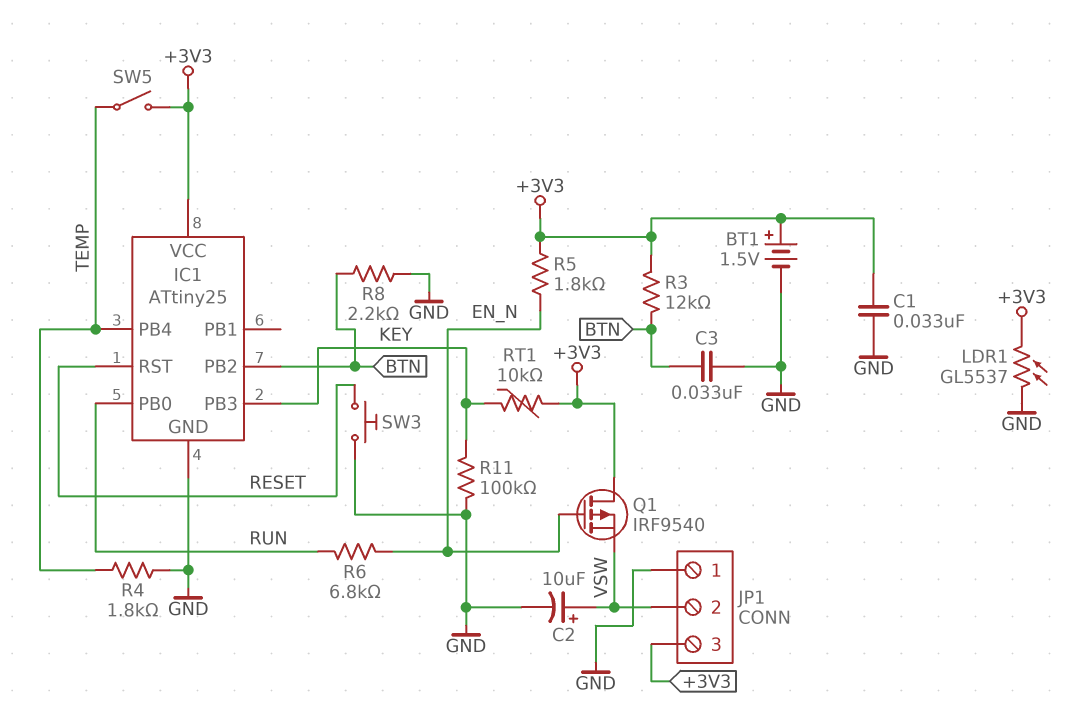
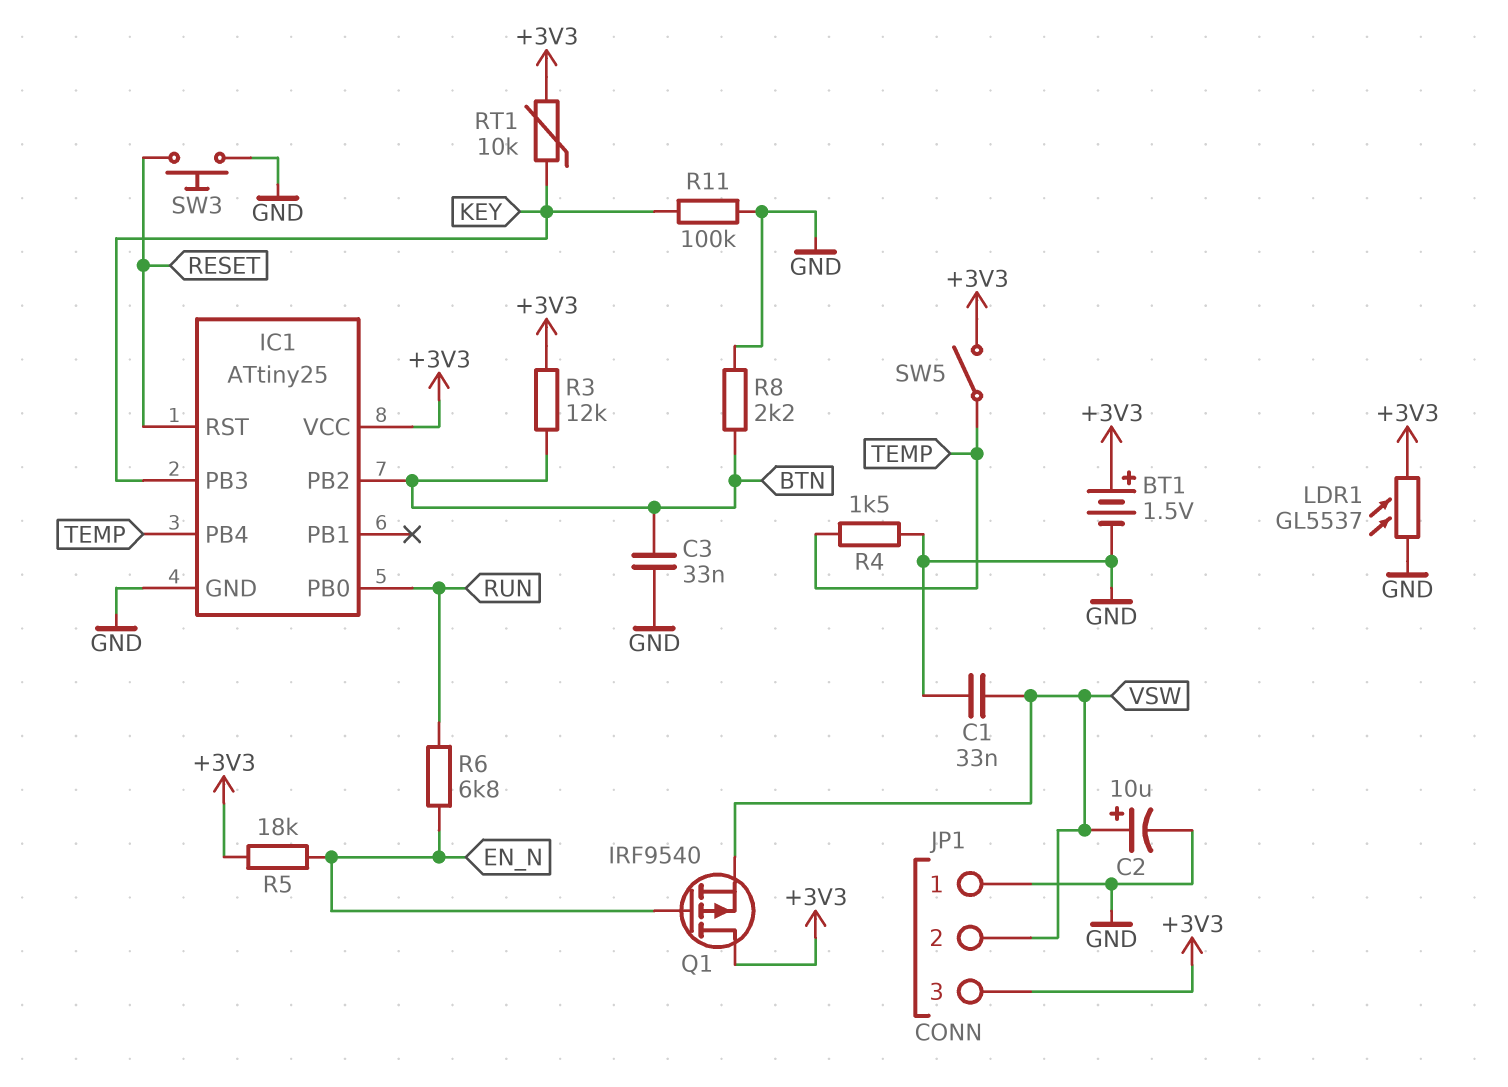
C1: 33nF (+3V3, GND) -> 33nF (GND, VSW)
R4: 1.8k (GND, TEMP) -> 1.5k (GND, TEMP)
R5: 1.8k (+3V3, EN_N) -> 18k (+3V3, EN_N)

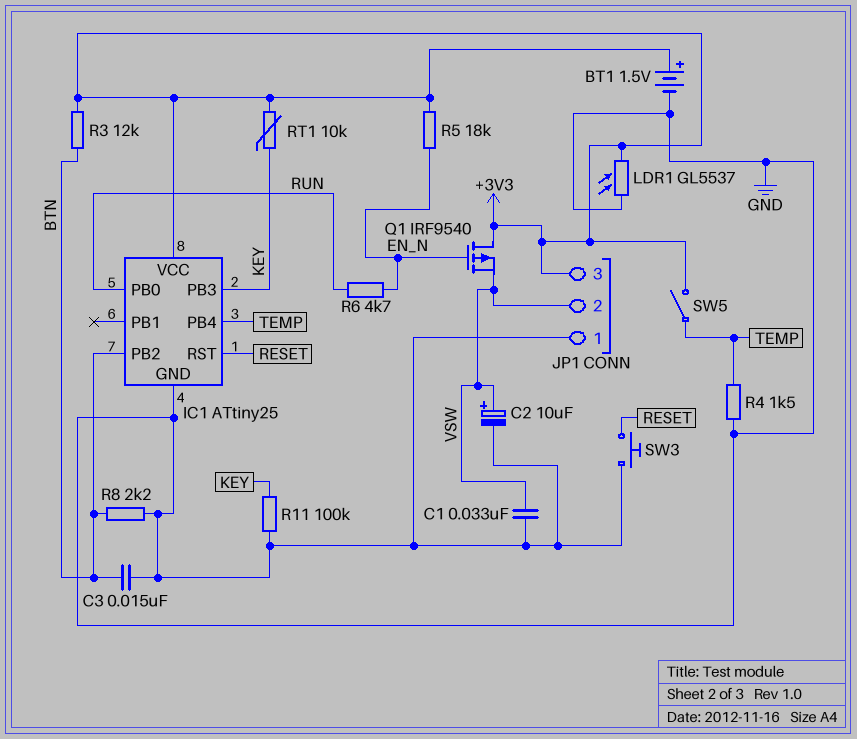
C3: 33nF (BTN, GND) -> 15nF (BTN, GND)
R6: 6.8k (EN_N, RUN) -> 4.7k (EN_N, RUN)

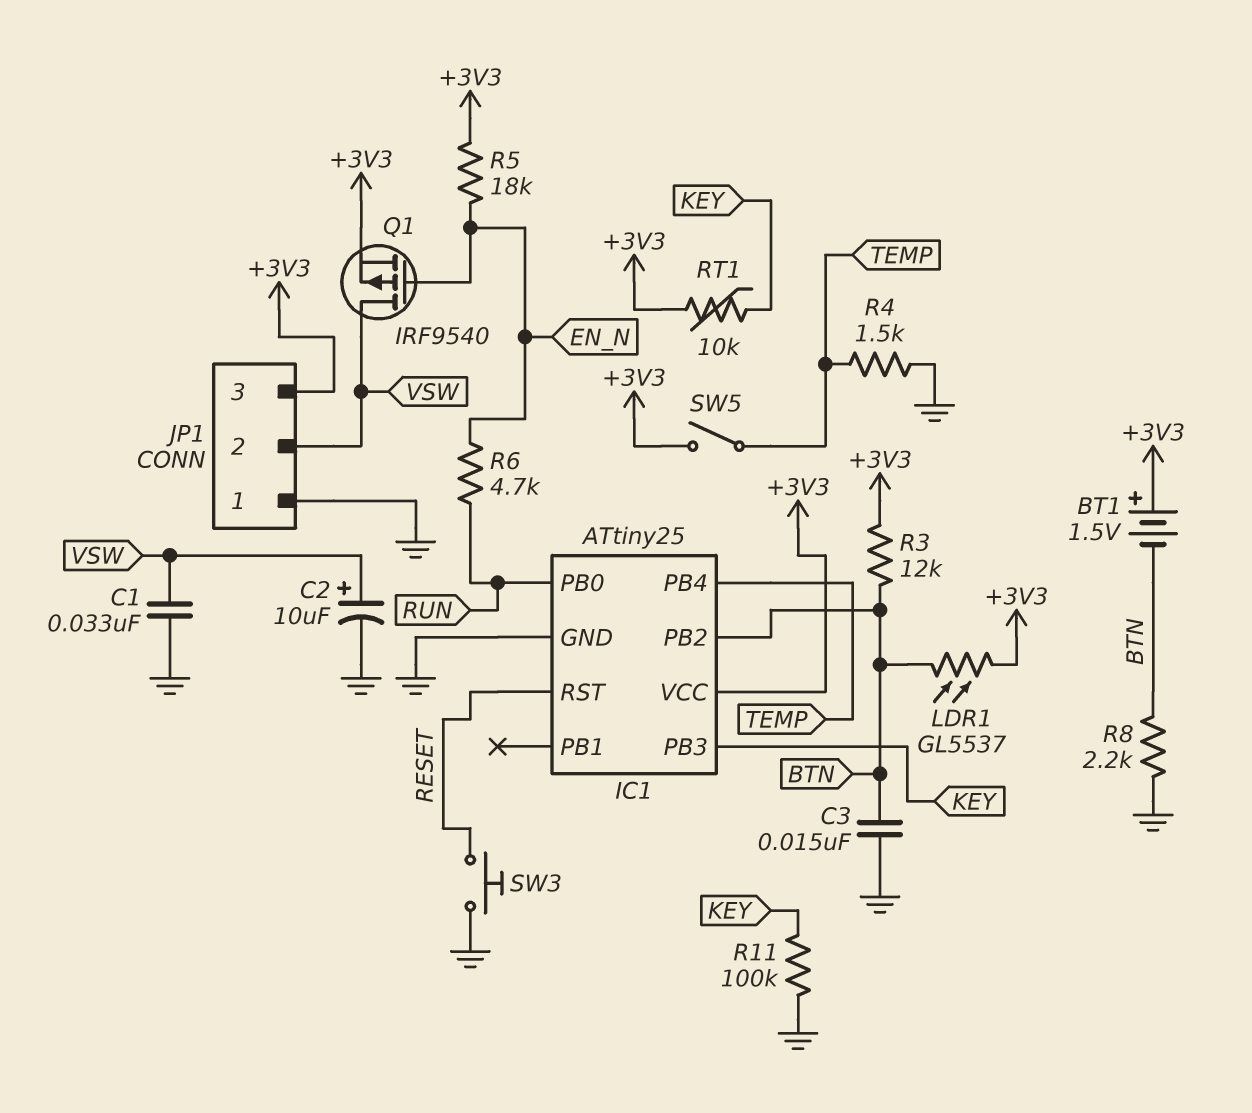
BT1: 1.5V (plus +3V3, minus GND) -> 1.5V (plus +3V3, minus BTN)
LDR1: GL5537 (+3V3, GND) -> GL5537 (+3V3, BTN)
Q1: PMOS IRF9540 (G EN_N, D +3V3, S VSW) -> PMOS IRF9540 (G EN_N, D VSW, S +3V3)

